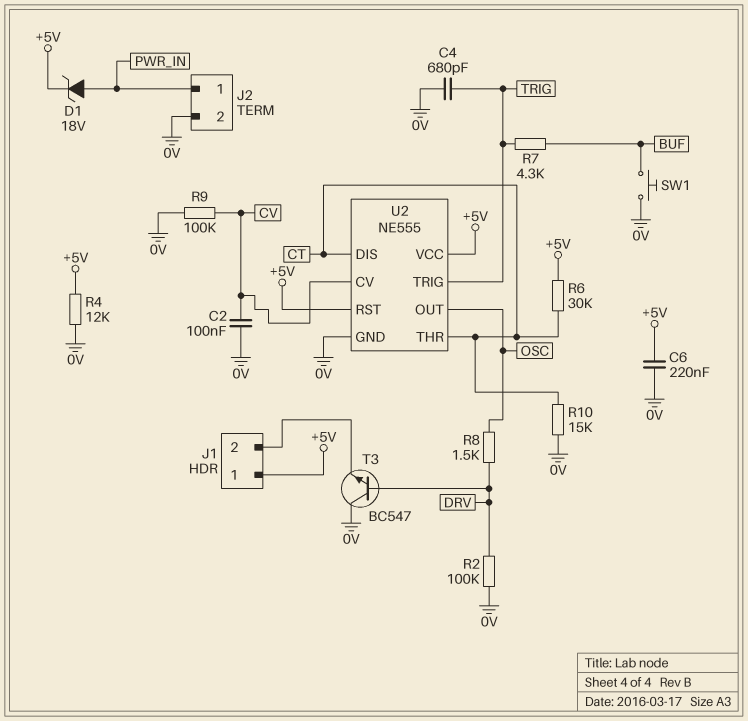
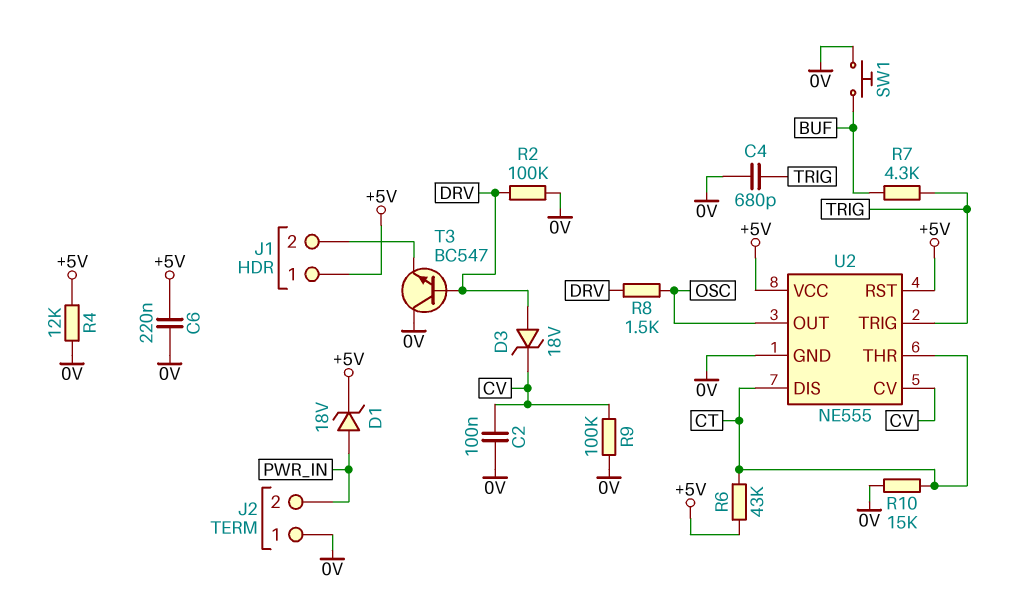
D3: none -> zener 18V (A DRV, K CV)
J2 pin 1: PWR_IN -> 0V
J2 pin 2: 0V -> PWR_IN
R6: 30k (+5V, CT) -> 43k (+5V, CT)

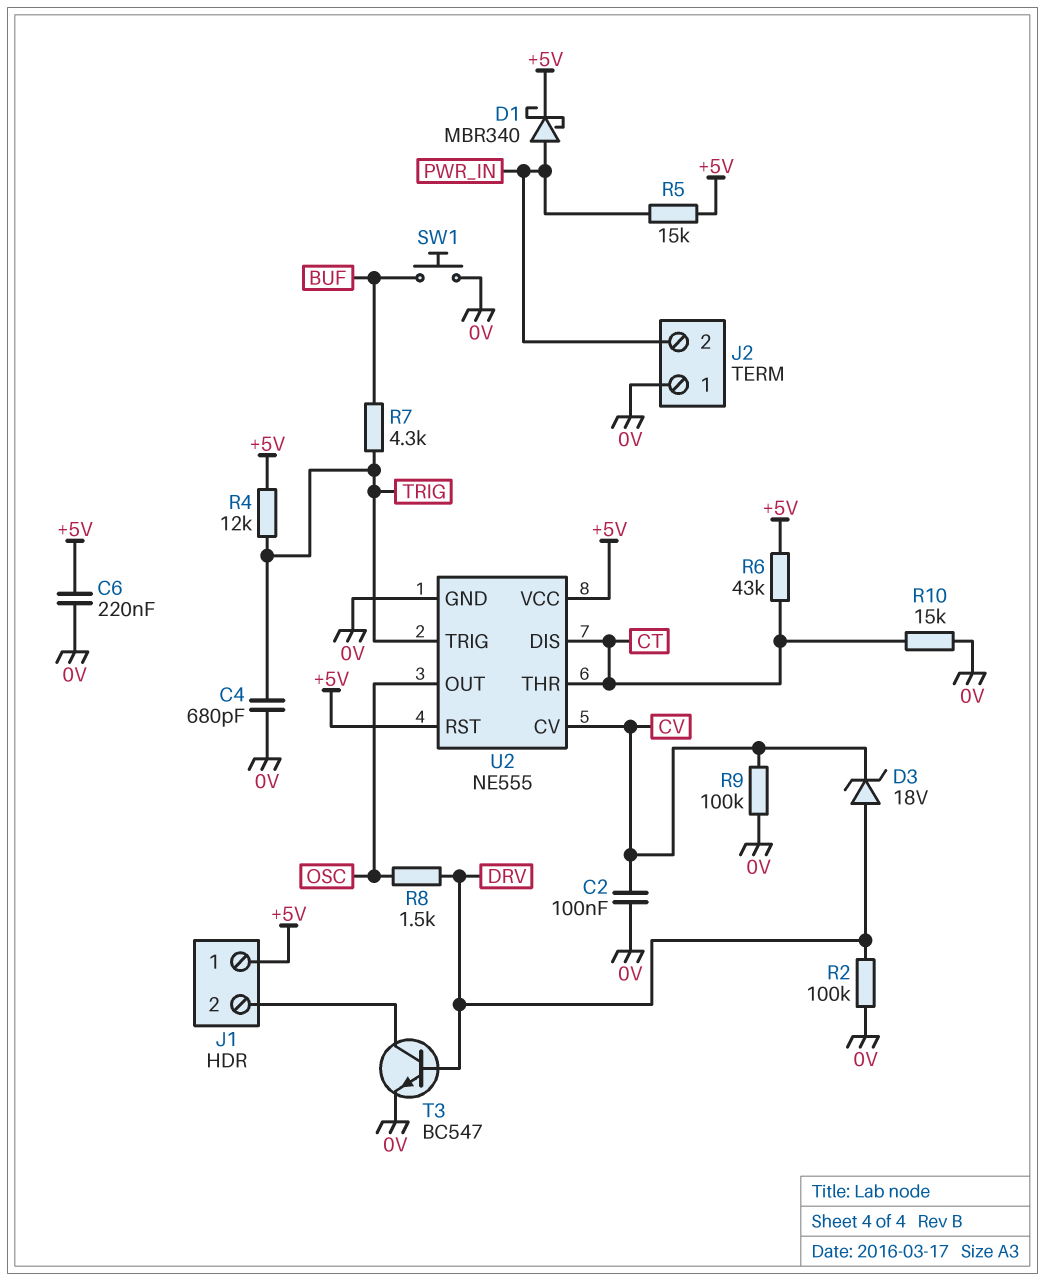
D1: zener 18V (A PWR_IN, K +5V) -> schottky MBR340 (A PWR_IN, K +5V)
R4: 12k (+5V, 0V) -> 12k (+5V, TRIG)
R5: none -> 15k (+5V, PWR_IN)
T3: NPN BC547 (B DRV, C 0V, E J1/2) -> NPN BC547 (B DRV, C J1/2, E 0V)

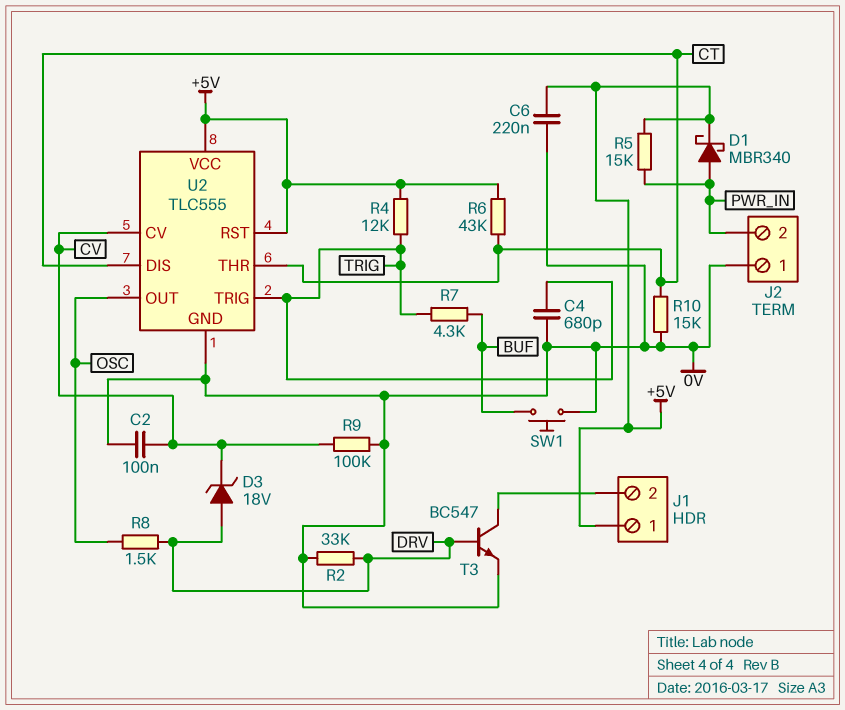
R2: 100k (0V, DRV) -> 33k (0V, DRV)
U2: NE555 -> TLC555

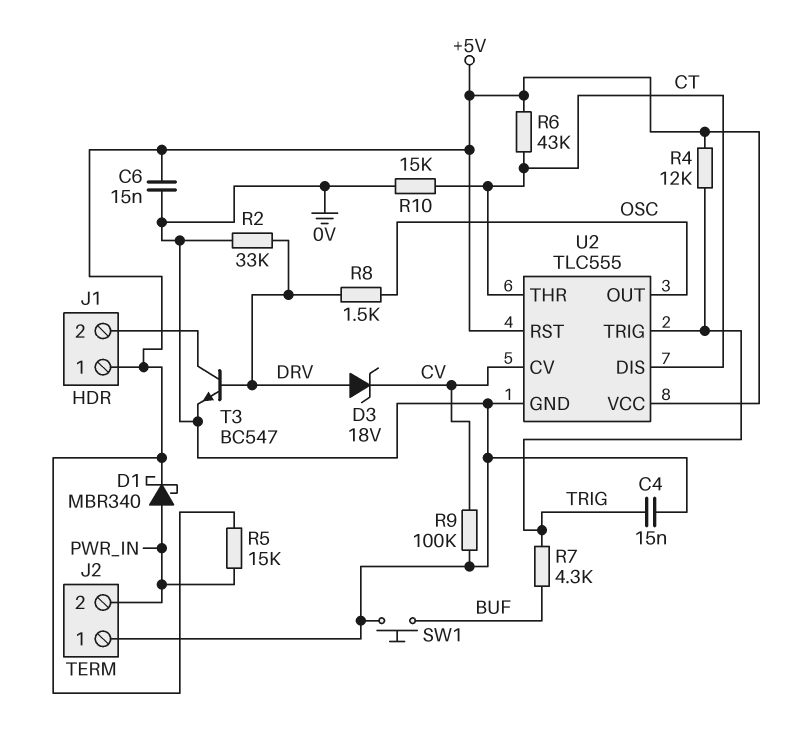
C2: 100nF (0V, CV) -> none
C4: 680pF (0V, TRIG) -> 15nF (0V, TRIG)
C6: 220nF (+5V, 0V) -> 15nF (+5V, 0V)

